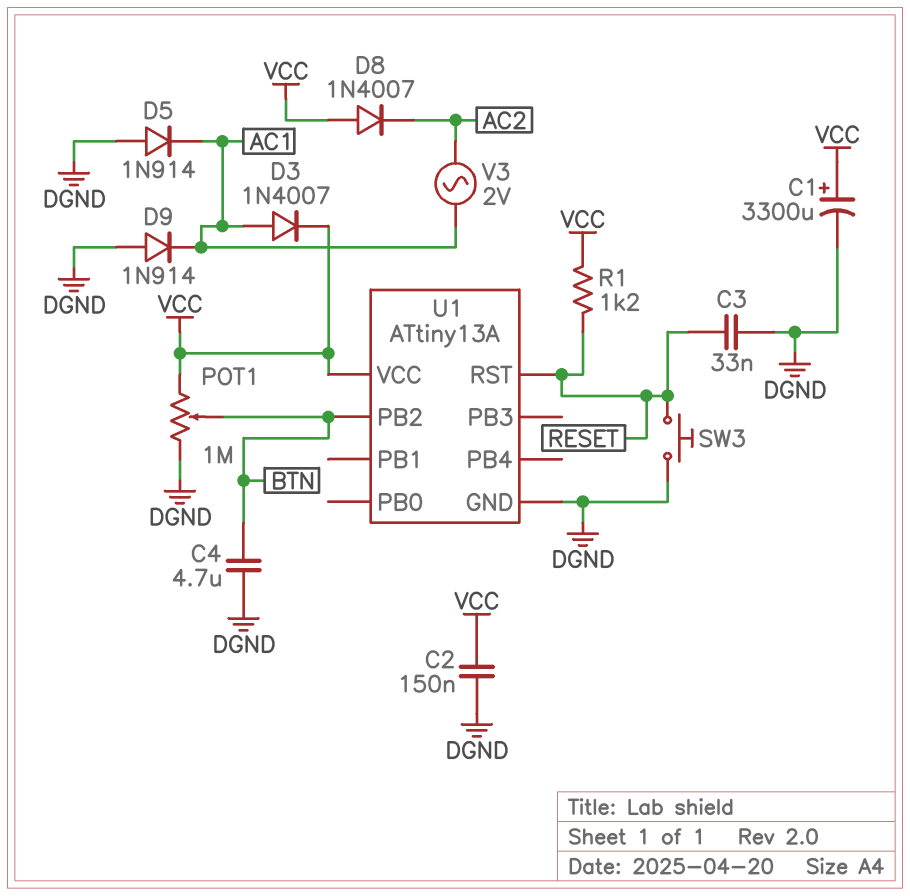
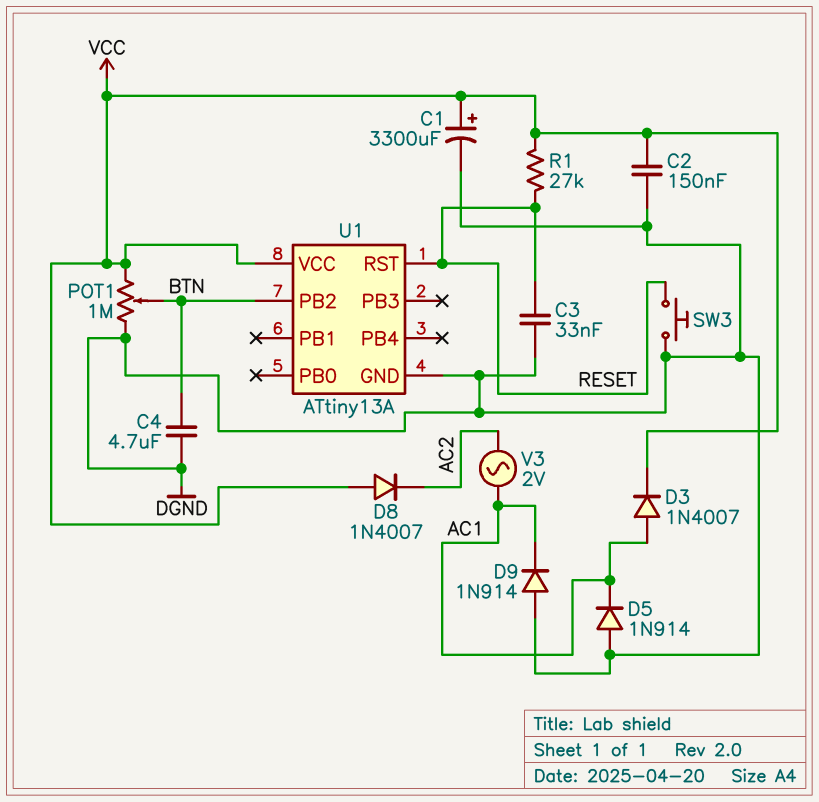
R1: 1.2k (RESET, VCC) -> 27k (RESET, VCC)

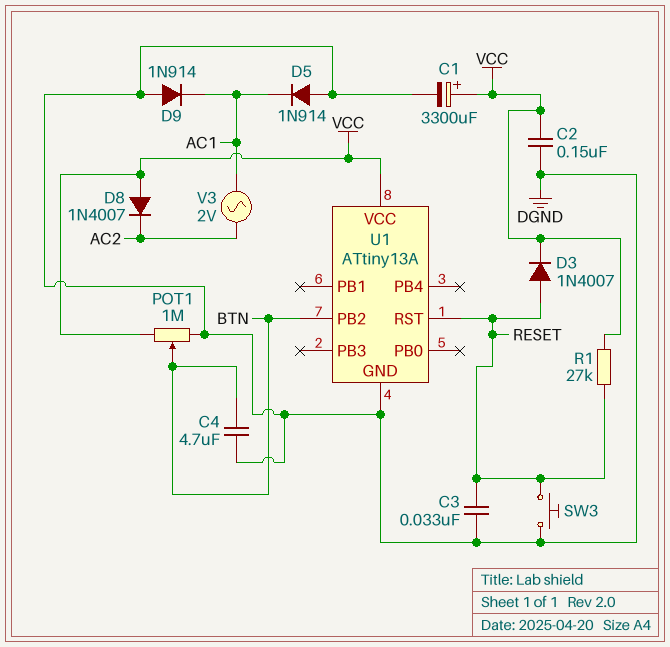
D3: diode 1N4007 (A AC1, K VCC) -> diode 1N4007 (A RESET, K VCC)

